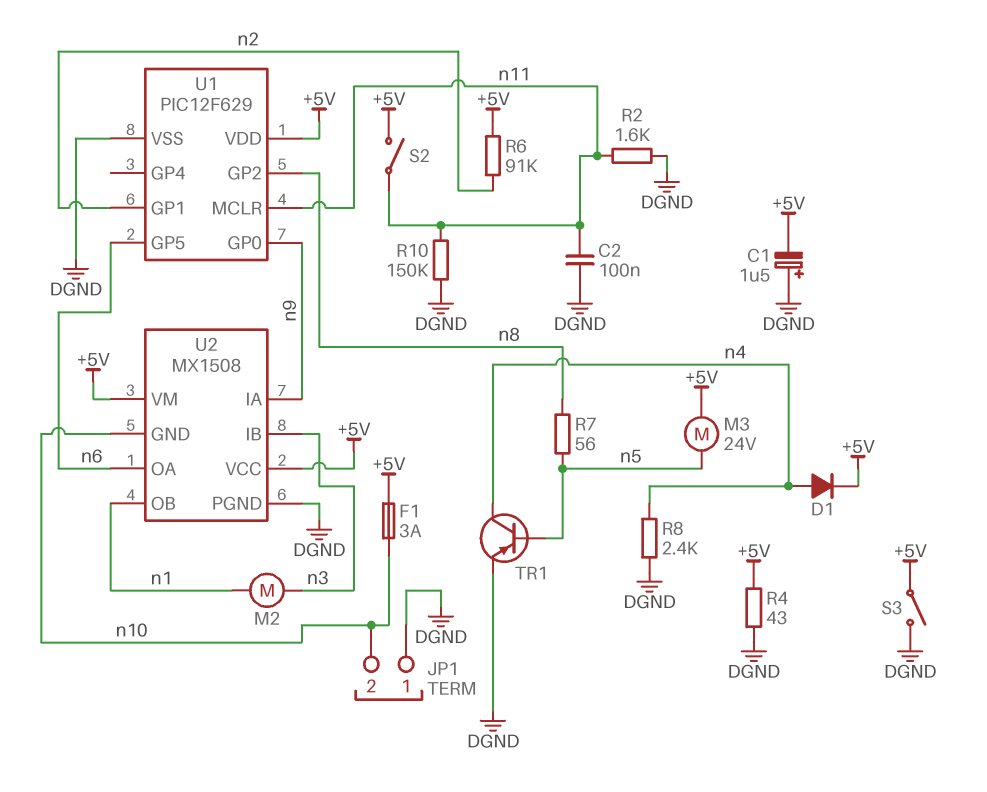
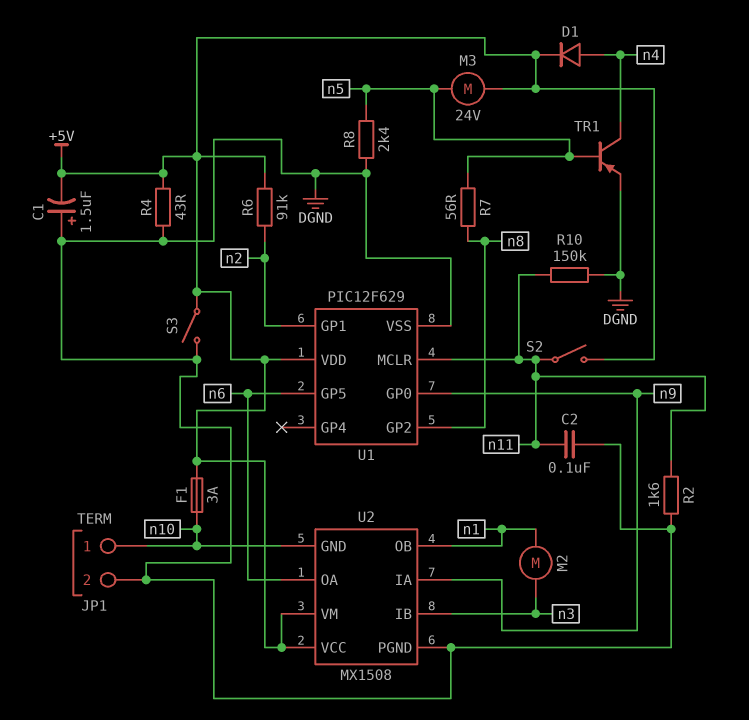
JP1 pin 1: DGND -> n10
JP1 pin 2: n10 -> DGND
R8: 2.4k (DGND, n4) -> 2.4k (DGND, n5)

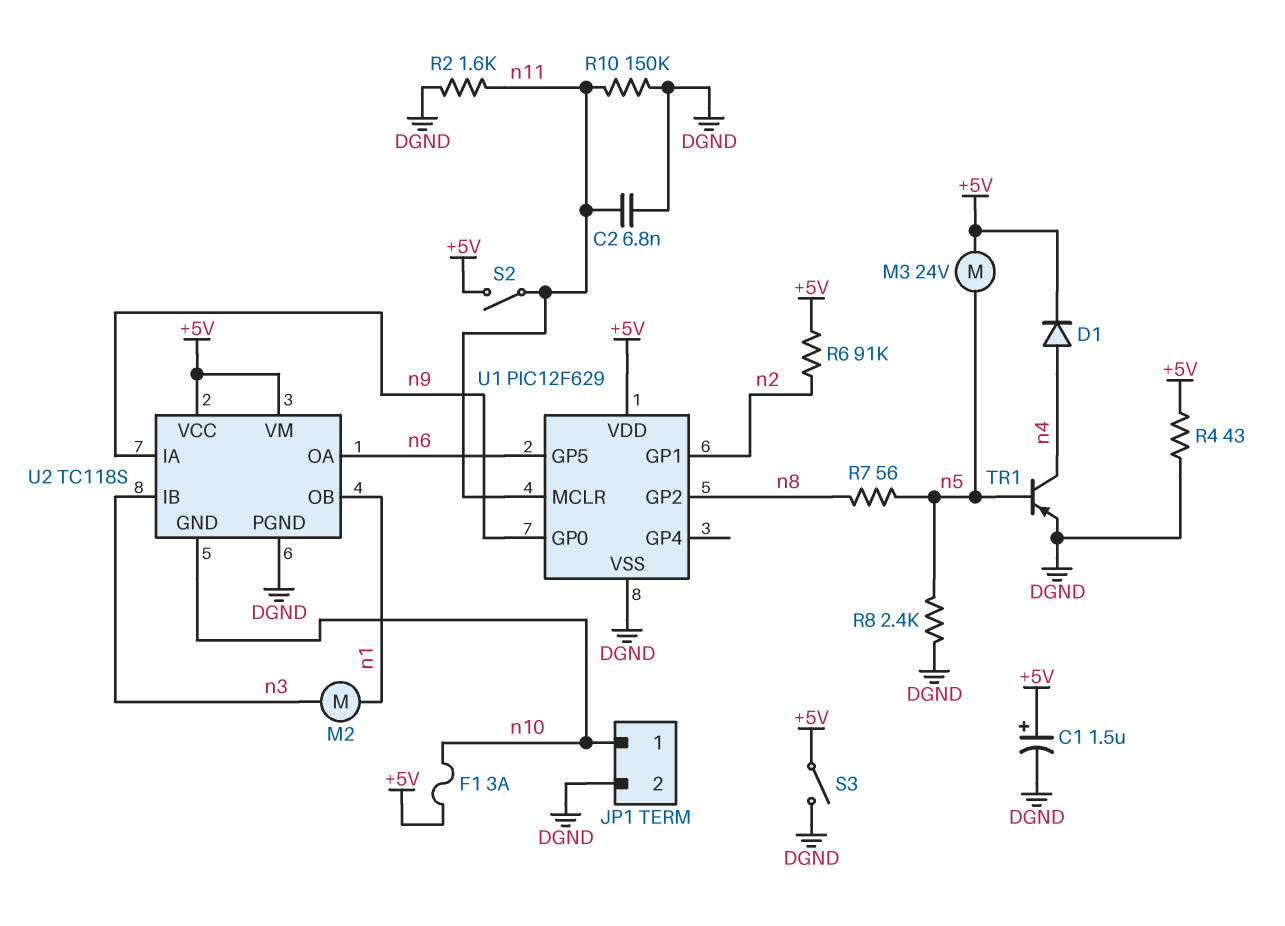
C1: 1.5uF (plus DGND, minus +5V) -> 1.5uF (plus +5V, minus DGND)
C2: 100nF (DGND, n11) -> 6.8nF (DGND, n11)
U2: MX1508 -> TC118S

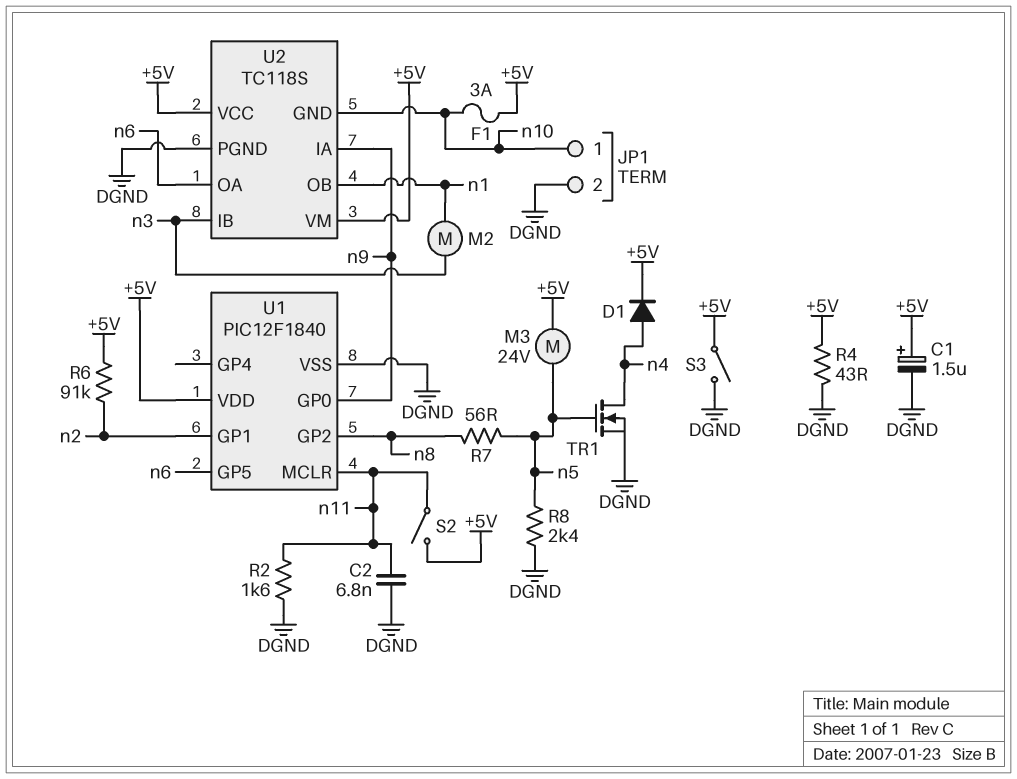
R10: 150k (DGND, n11) -> none
TR1: PNP (B n5, C n4, E DGND) -> NMOS (G n5, D n4, S DGND)
U1: PIC12F629 -> PIC12F1840

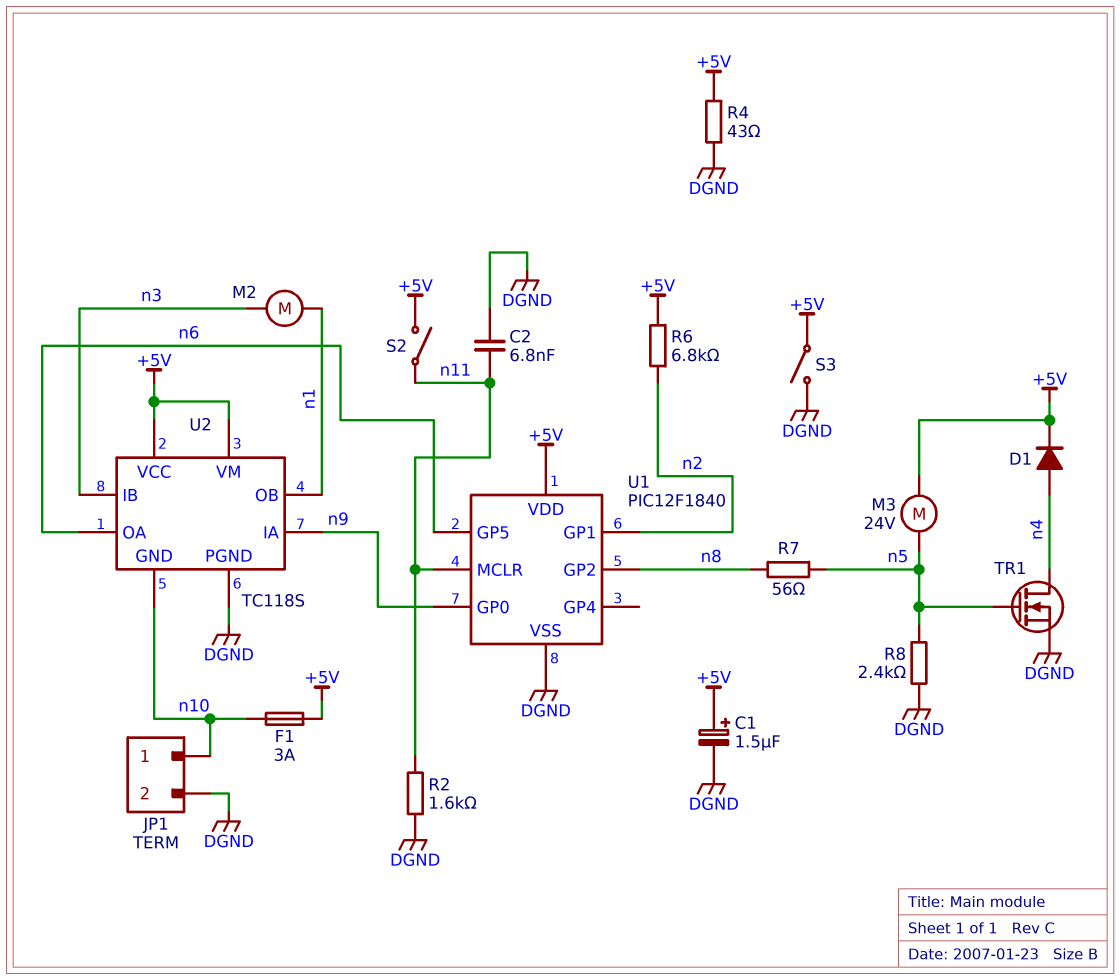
R6: 91k (+5V, n2) -> 6.8k (+5V, n2)

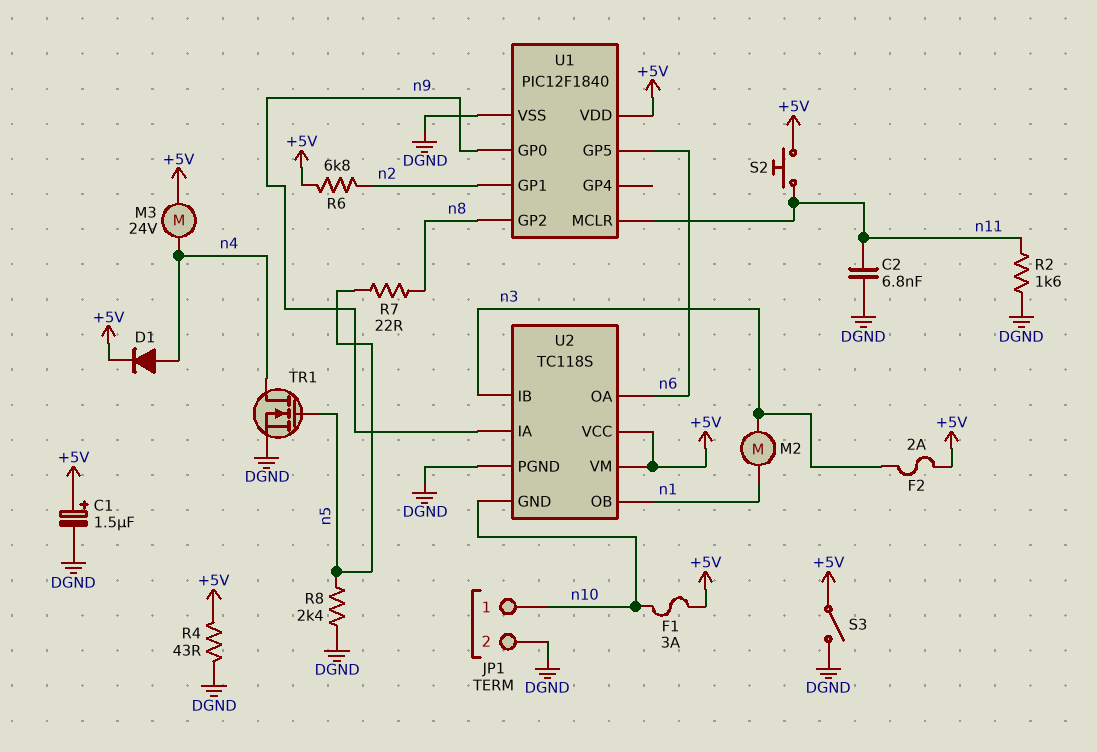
F2: none -> 2A (+5V, n3)
M3: motor 24V (+5V, n5) -> motor 24V (+5V, n4)
R7: 56 (n5, n8) -> 22 (n5, n8)
S2: switch (+5V, n11) -> button (+5V, n11)

